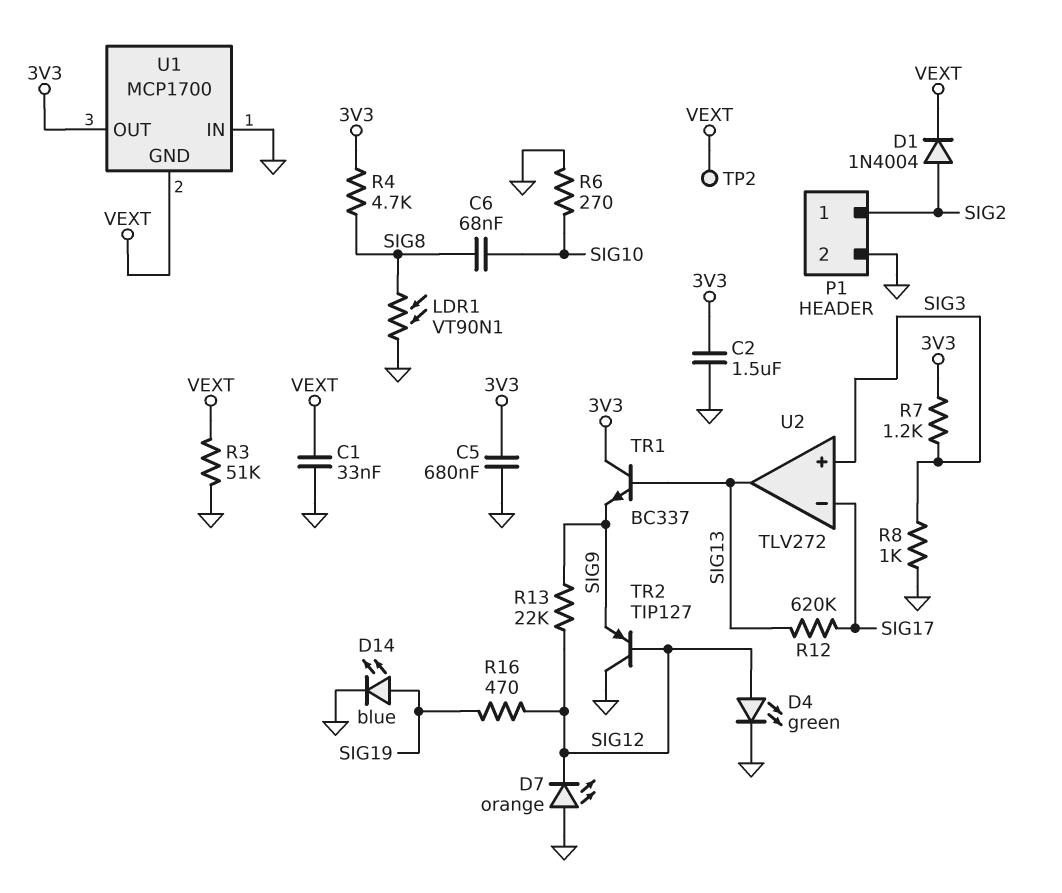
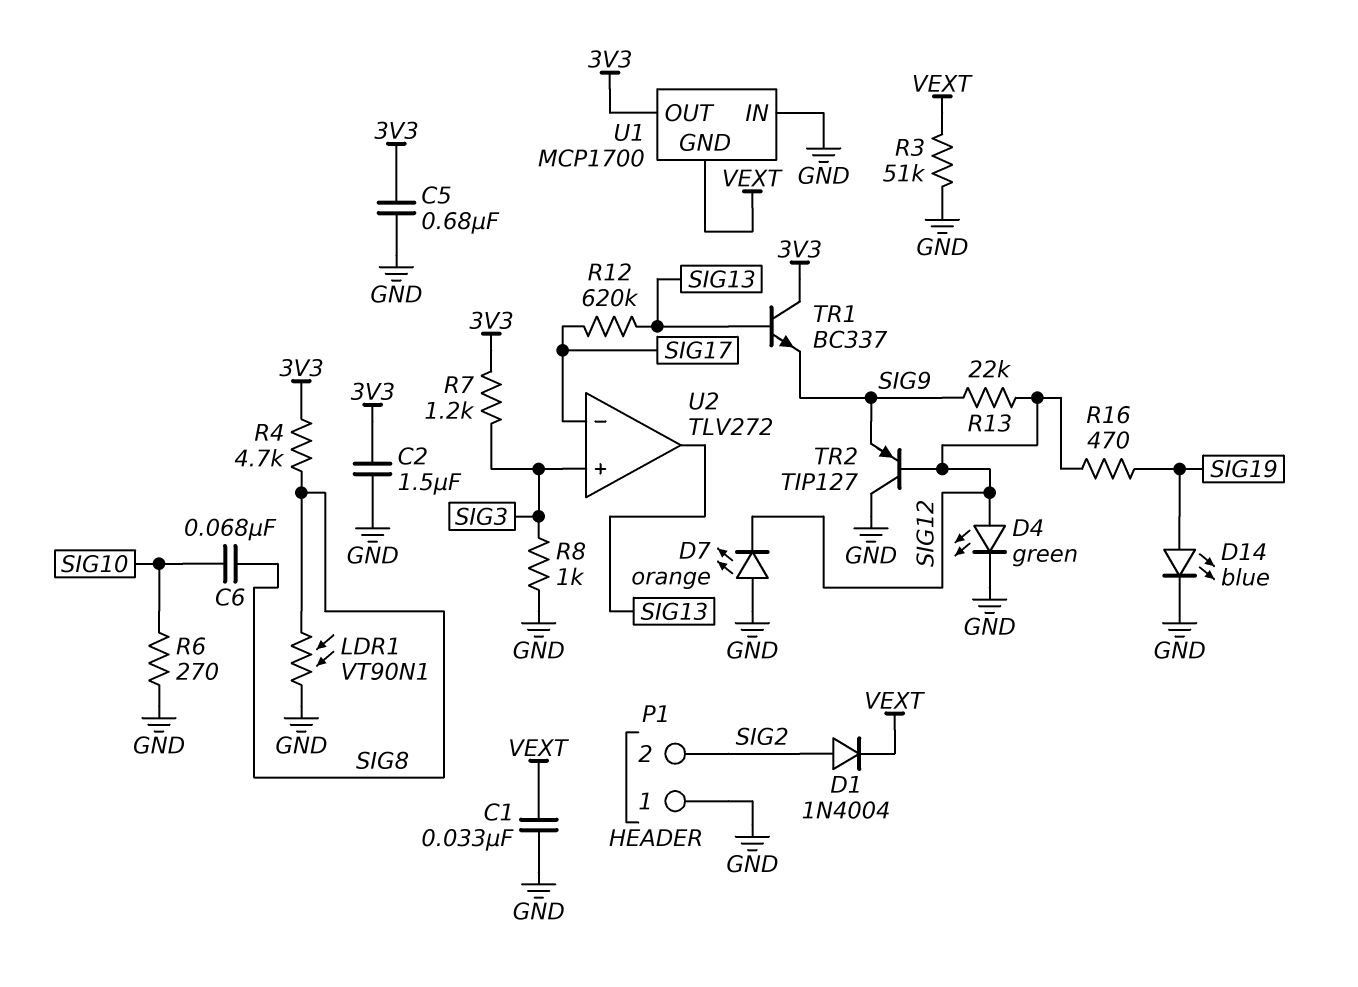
P1 pin 1: SIG2 -> GND
P1 pin 2: GND -> SIG2
TP2: test point (VEXT) -> none

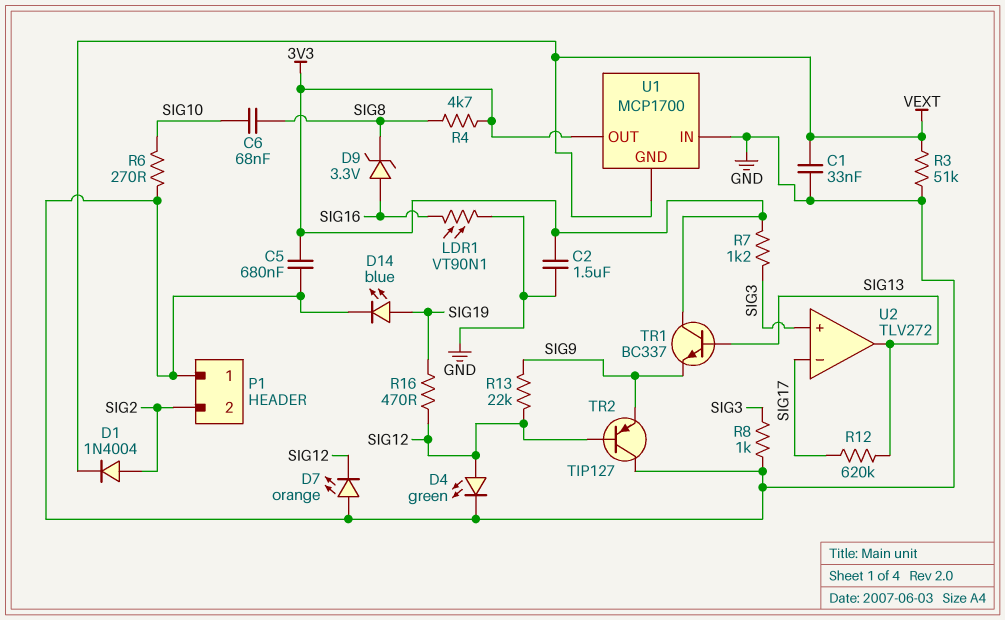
D9: none -> zener 3.3V (A SIG16, K SIG8)
LDR1: VT90N1 (GND, SIG8) -> VT90N1 (GND, SIG16)

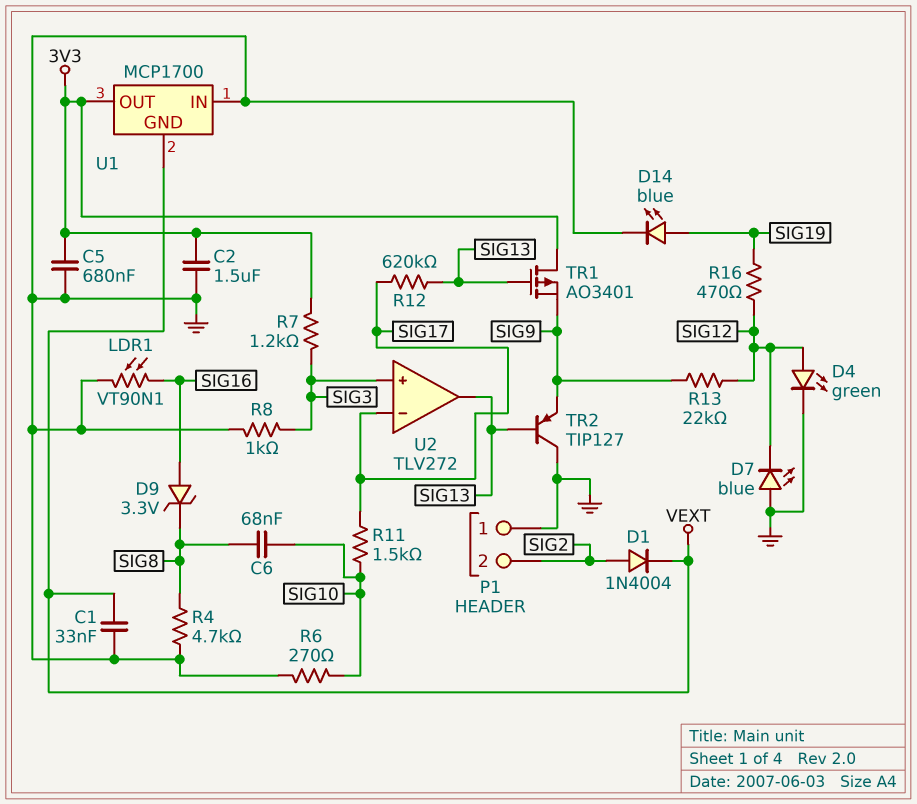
D7: LED orange (A GND, K SIG12) -> LED blue (A GND, K SIG12)
R3: 51k (GND, VEXT) -> none
R4: 4.7k (3V3, SIG8) -> 4.7k (GND, SIG8)
R11: none -> 1.5k (SIG10, SIG17)
TR1: NPN BC337 (B SIG13, C 3V3, E SIG9) -> PMOS AO3401 (G SIG13, D 3V3, S SIG9)
TR2: PNP TIP127 (B SIG12, C GND, E SIG9) -> PNP TIP127 (B SIG13, C GND, E SIG9)

